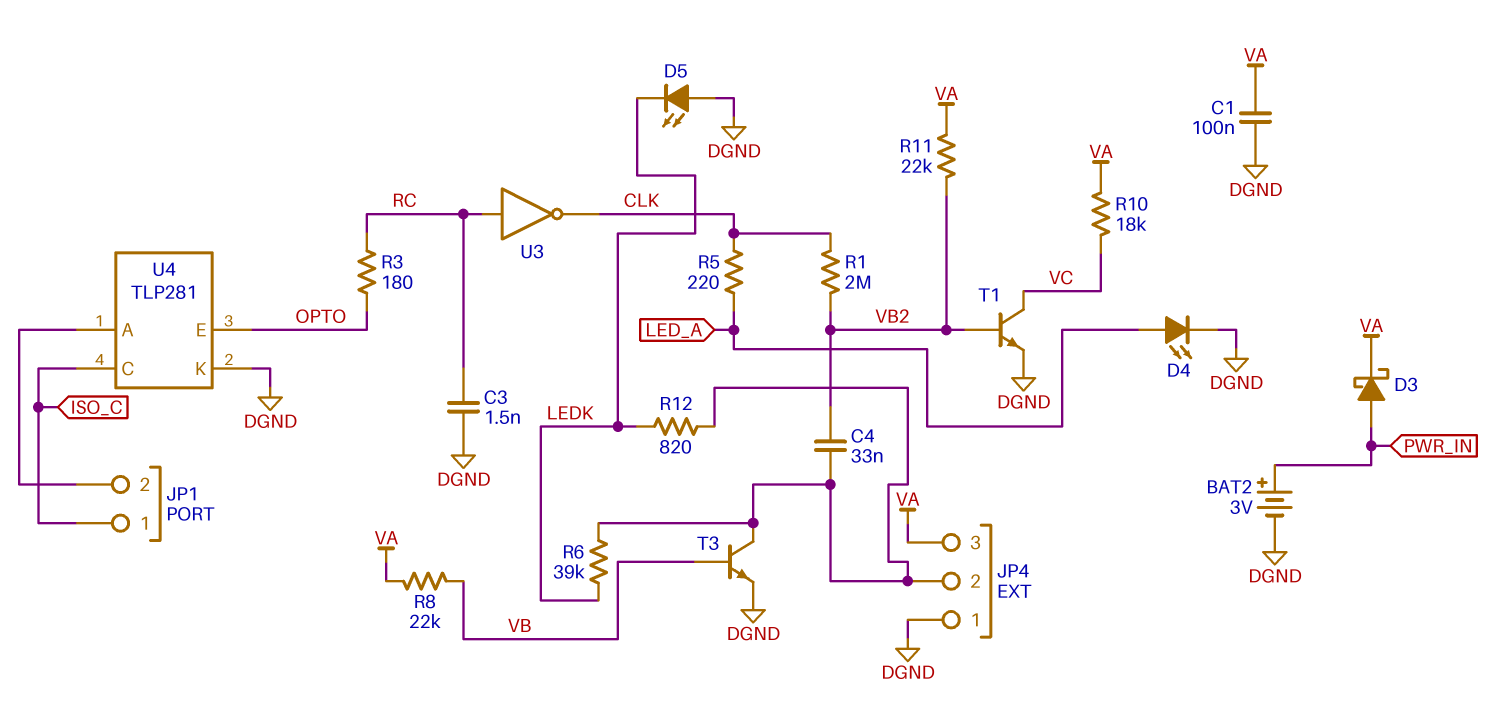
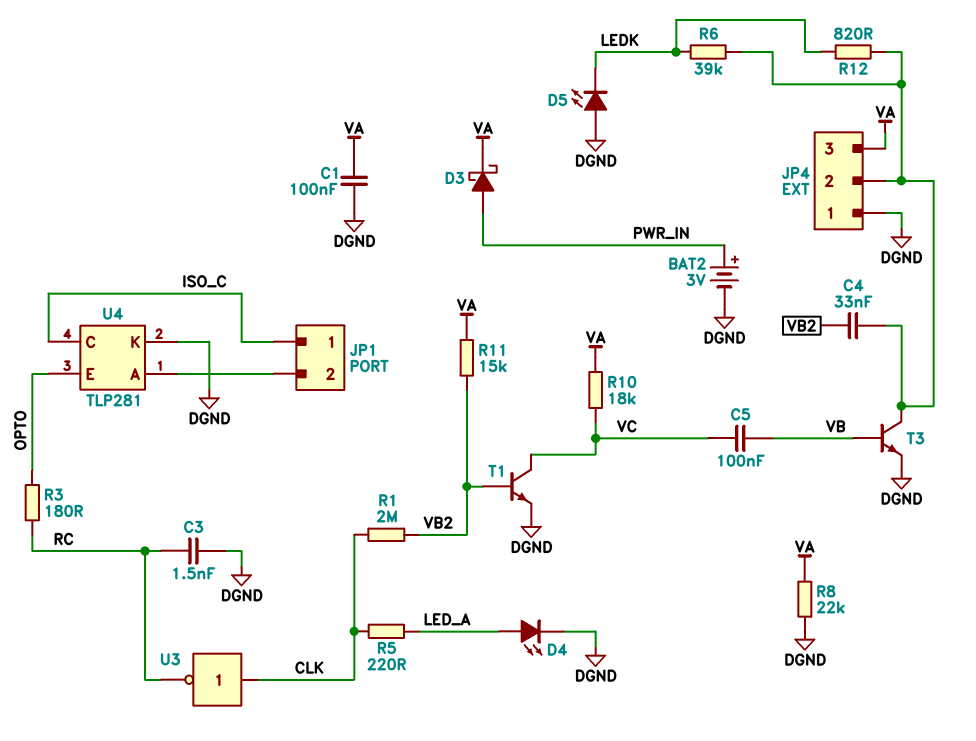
C5: none -> 100nF (VB, VC)
R8: 22k (VA, VB) -> 22k (DGND, VA)
R11: 22k (VA, VB2) -> 15k (VA, VB2)
U3: NOT (in RC, out CLK) -> NOT (in CLK, out RC)

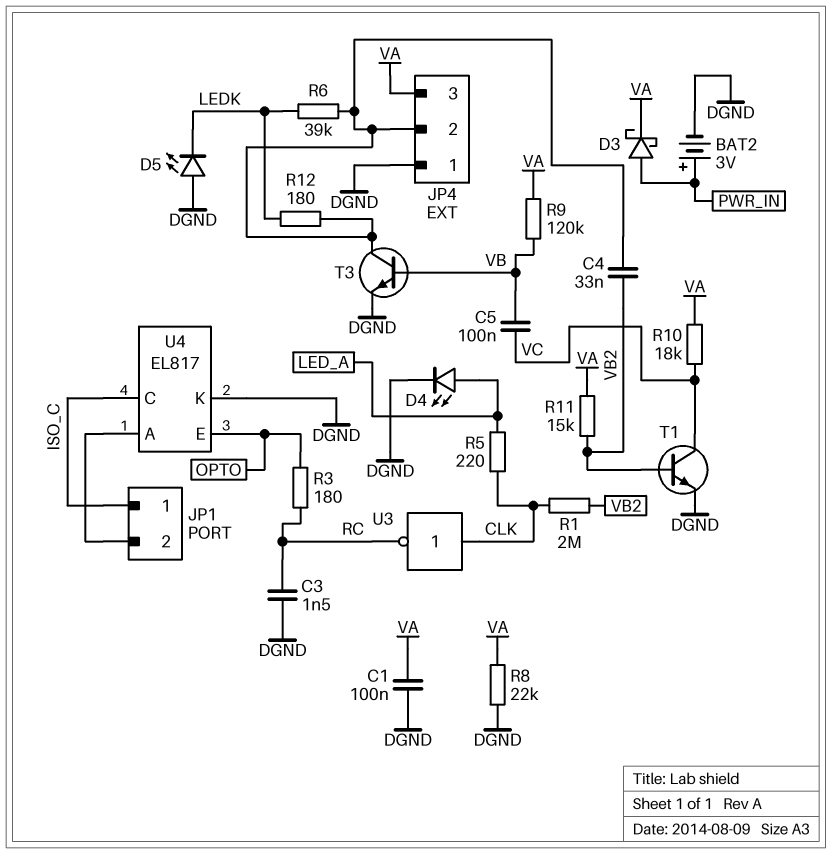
R9: none -> 120k (VA, VB)
R12: 820 (JP4/2, LEDK) -> 180 (JP4/2, LEDK)
U4: TLP281 -> EL817

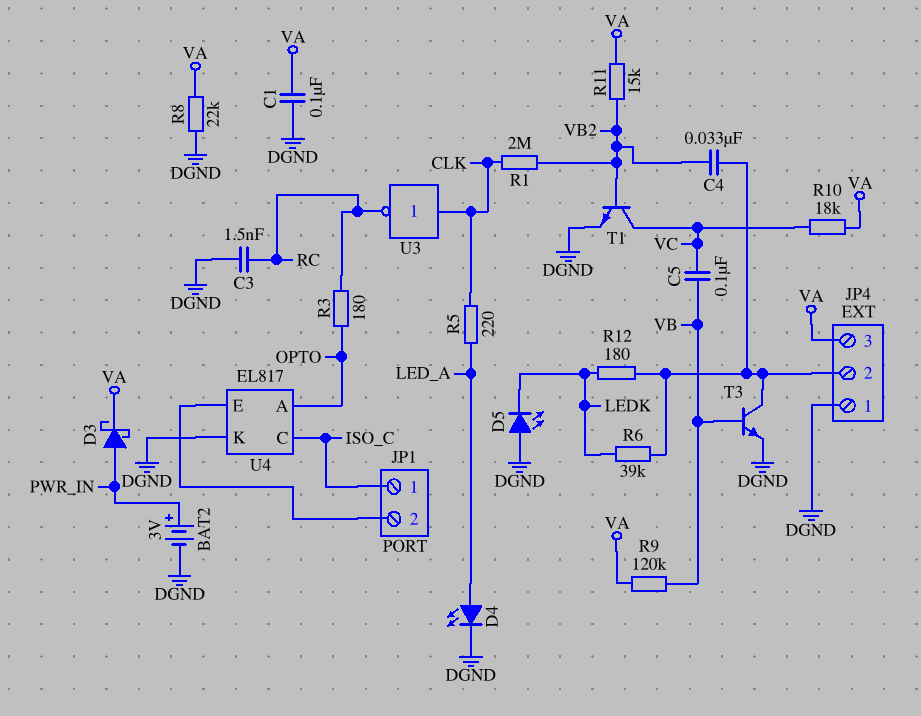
U4 pin A: JP1/2 -> OPTO
U4 pin E: OPTO -> JP1/2

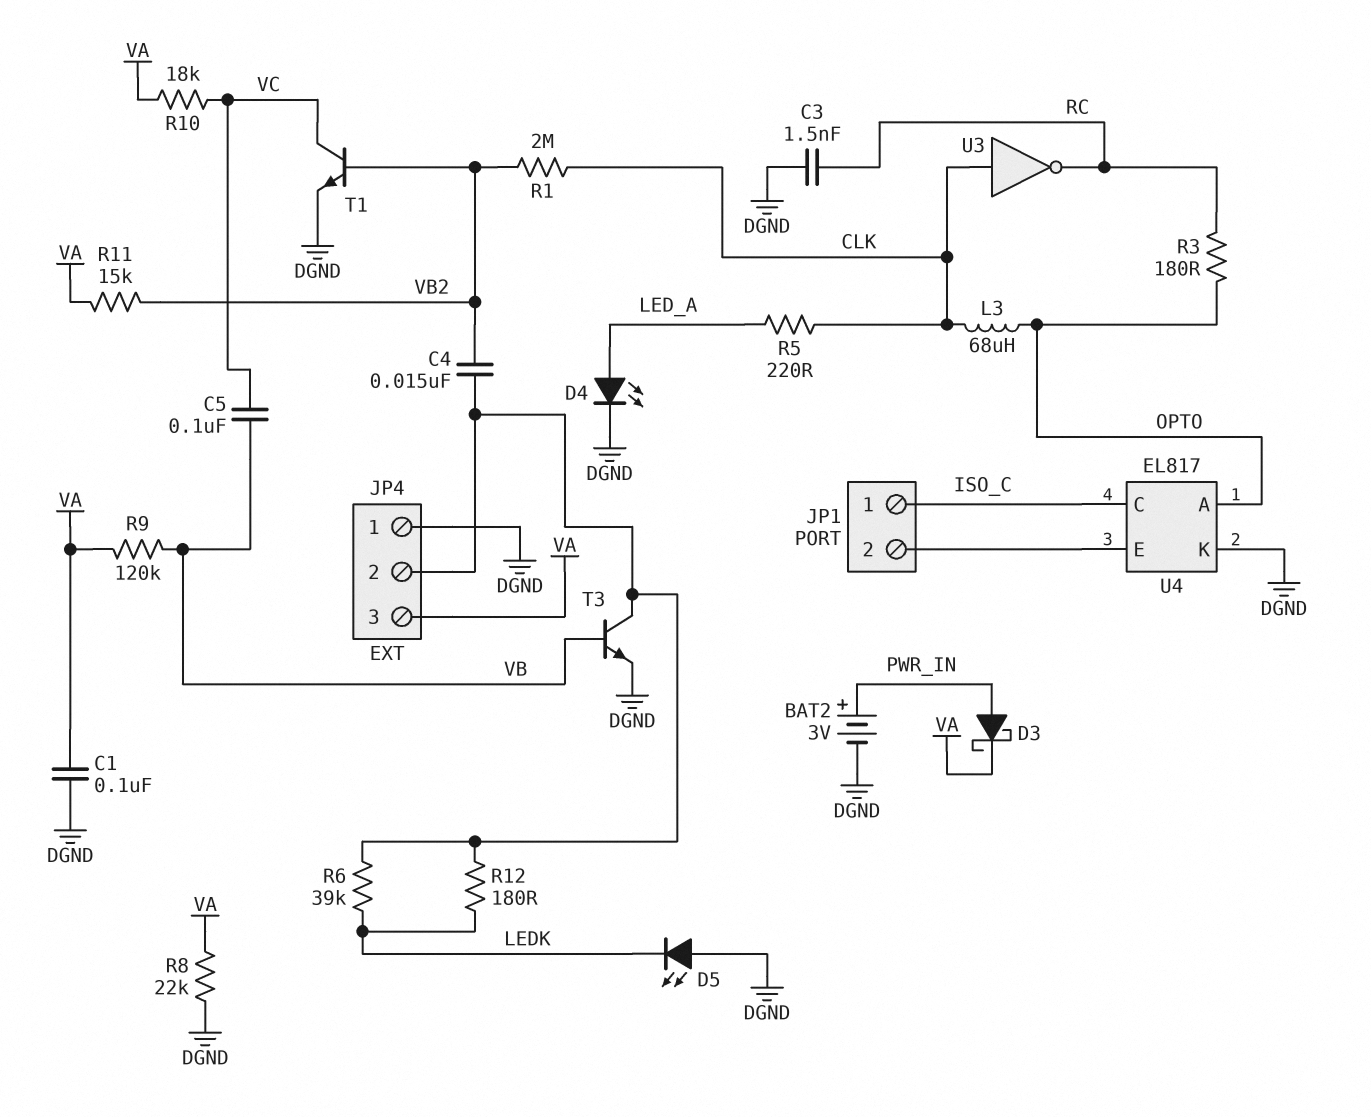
C4: 33nF (JP4/2, VB2) -> 15nF (JP4/2, VB2)
L3: none -> 68uH (CLK, OPTO)

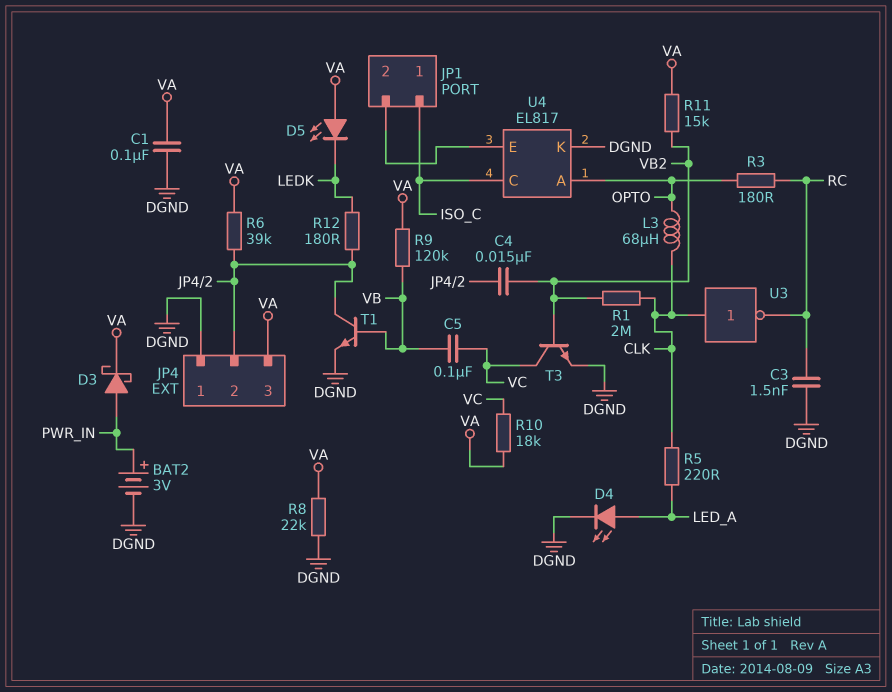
D5: LED (A DGND, K LEDK) -> LED (A VA, K LEDK)
R6: 39k (JP4/2, LEDK) -> 39k (JP4/2, VA)
T1: NPN (B VB2, C VC, E DGND) -> NPN (B VB, C JP4/2, E DGND)
T3: NPN (B VB, C JP4/2, E DGND) -> NPN (B VB2, C VC, E DGND)

